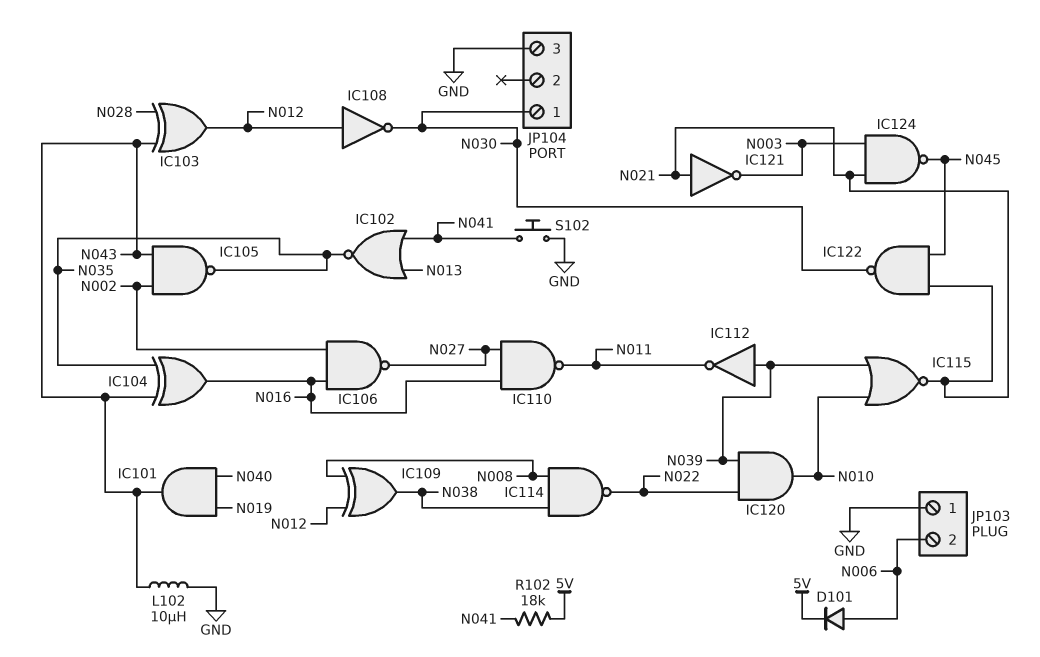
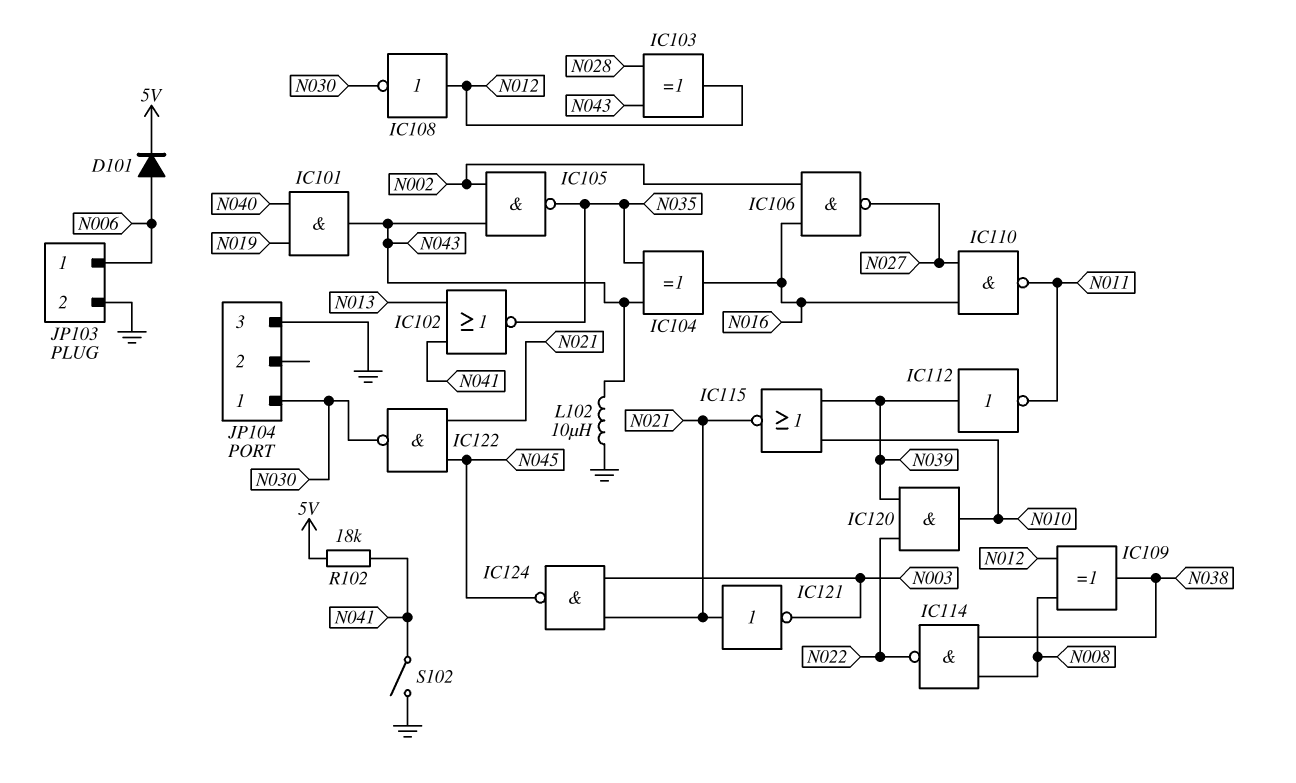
JP103 pin 1: GND -> N006
JP103 pin 2: N006 -> GND
S102: button (GND, N041) -> switch (GND, N041)

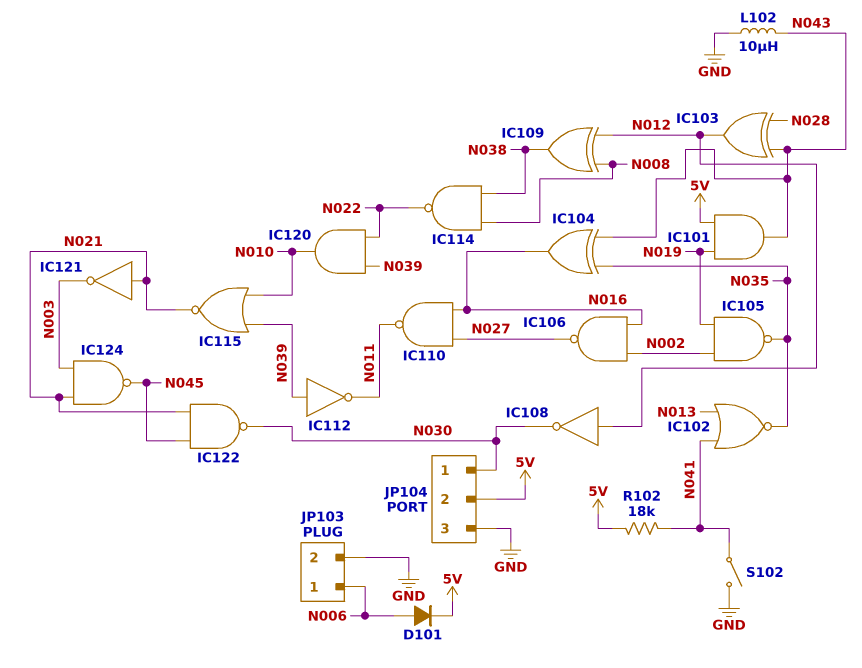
IC101: AND (in N019, in N040, out N043) -> AND (in 5V, in N019, out N043)
IC105: NAND (in N002, in N043, out N035) -> NAND (in N002, in N019, out N035)
JP104 pin 2: none -> 5V

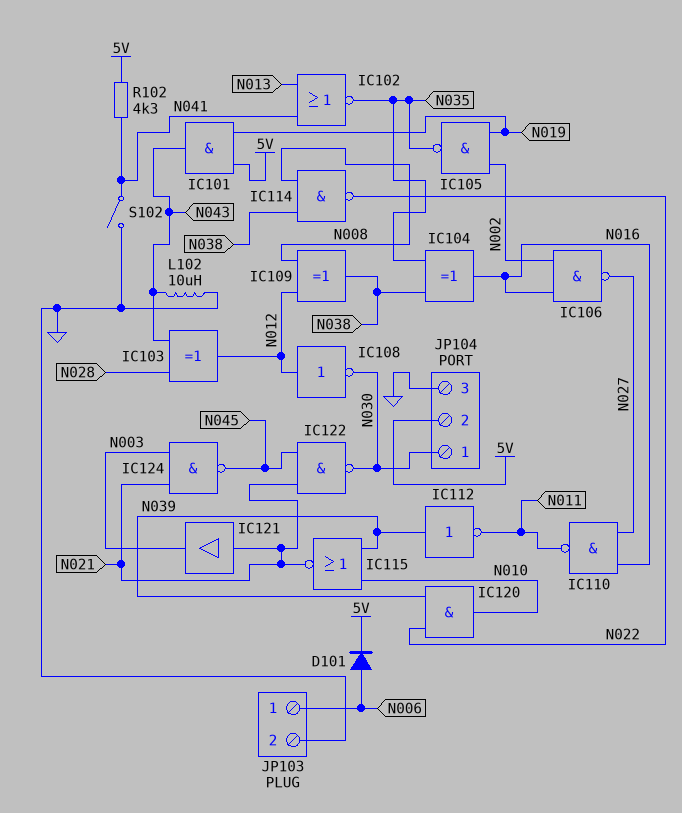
IC104: XOR (in N035, in N043, out N016) -> XOR (in N035, in N038, out N016)
IC121: NOT (in N021, out N003) -> buffer (in N021, out N003)
R102: 18k (5V, N041) -> 4.3k (5V, N041)

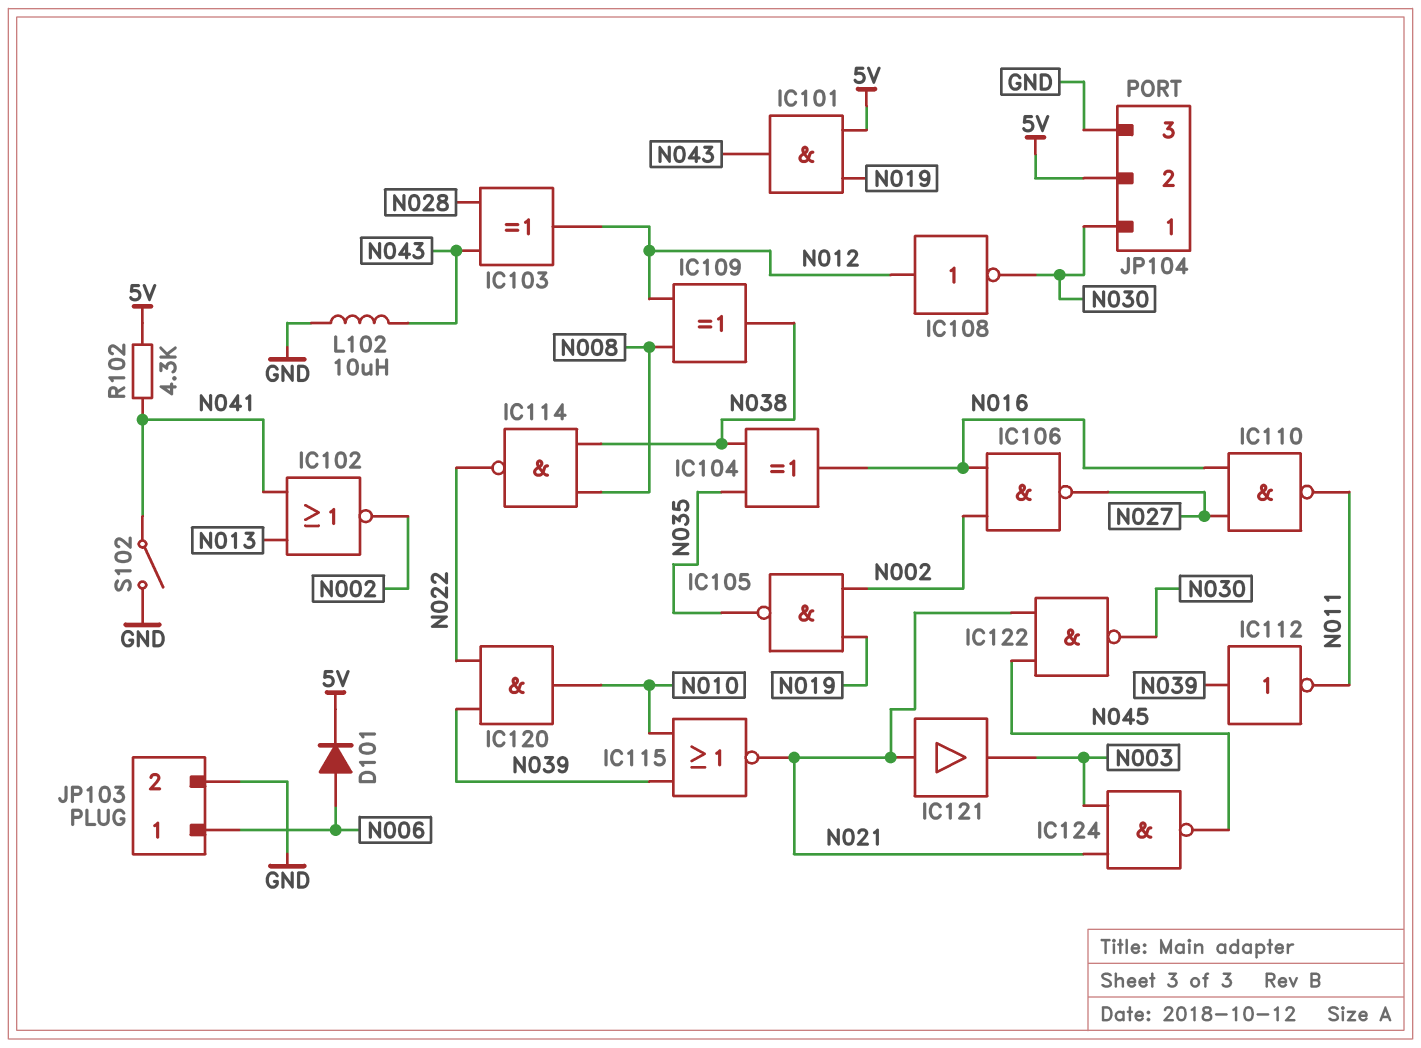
IC102: NOR (in N013, in N041, out N035) -> NOR (in N013, in N041, out N002)

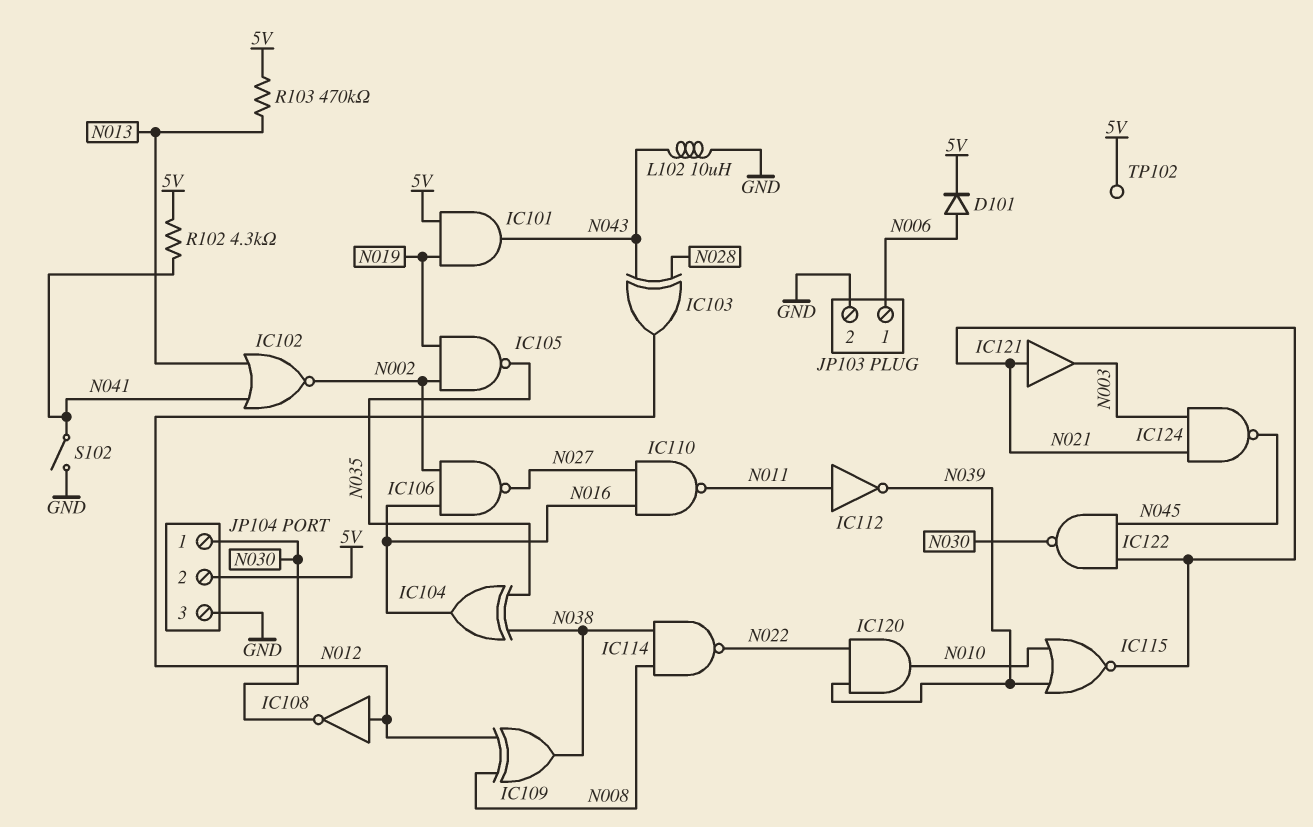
IC112: NOT (in N039, out N011) -> NOT (in N011, out N039)
R103: none -> 470k (5V, N013)
TP102: none -> test point (5V)

